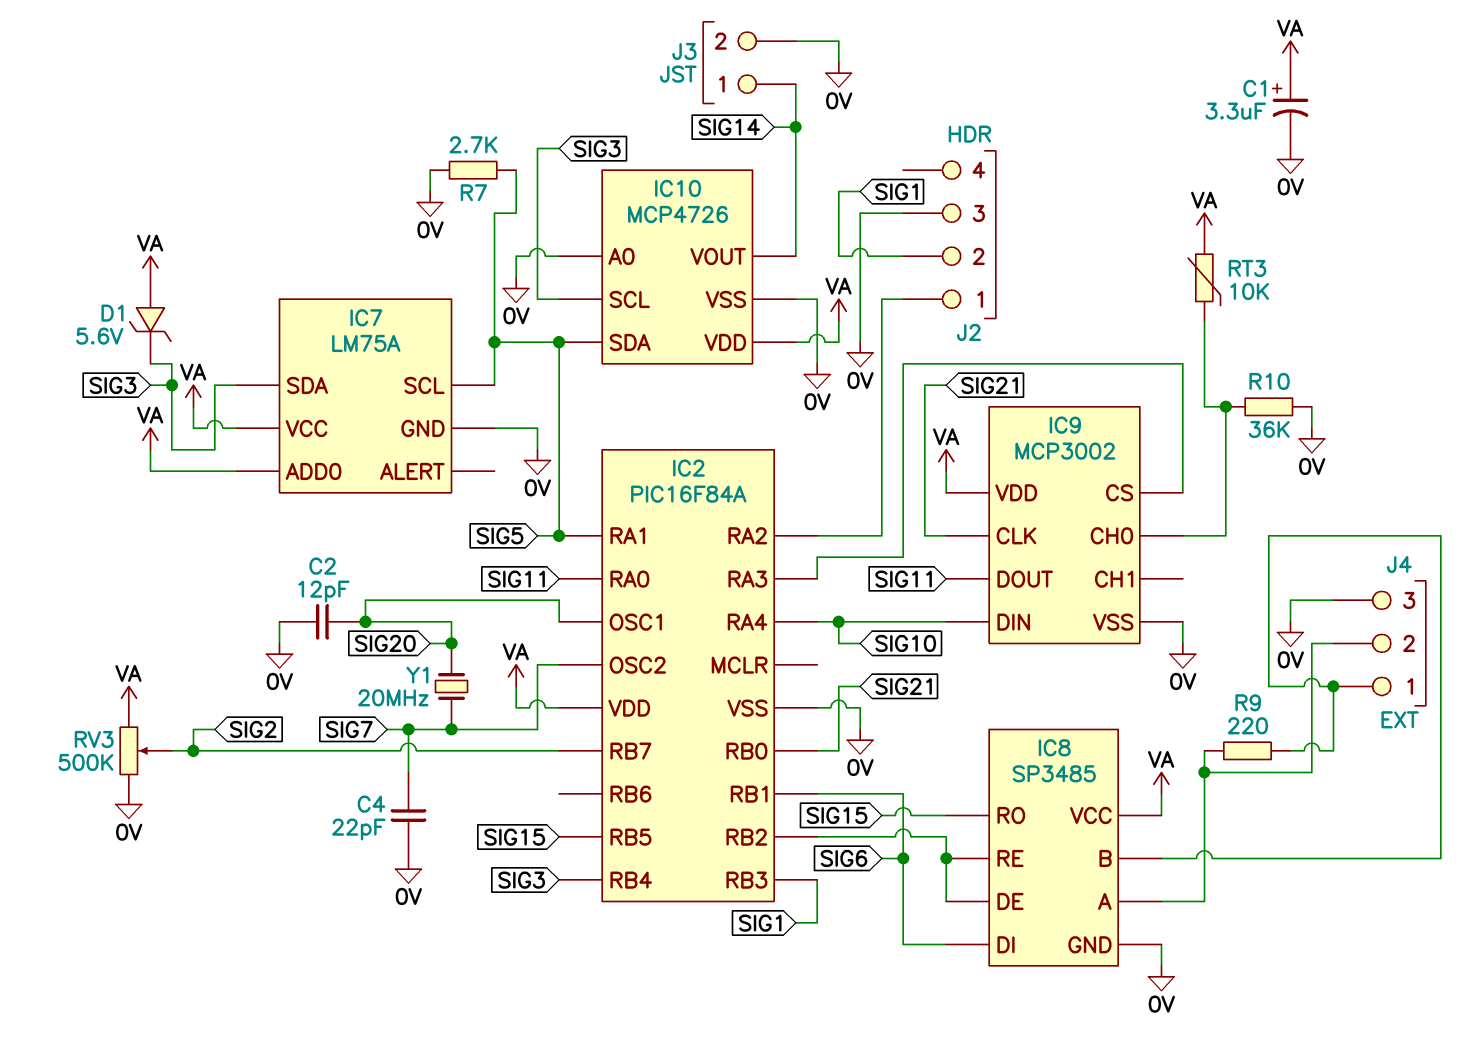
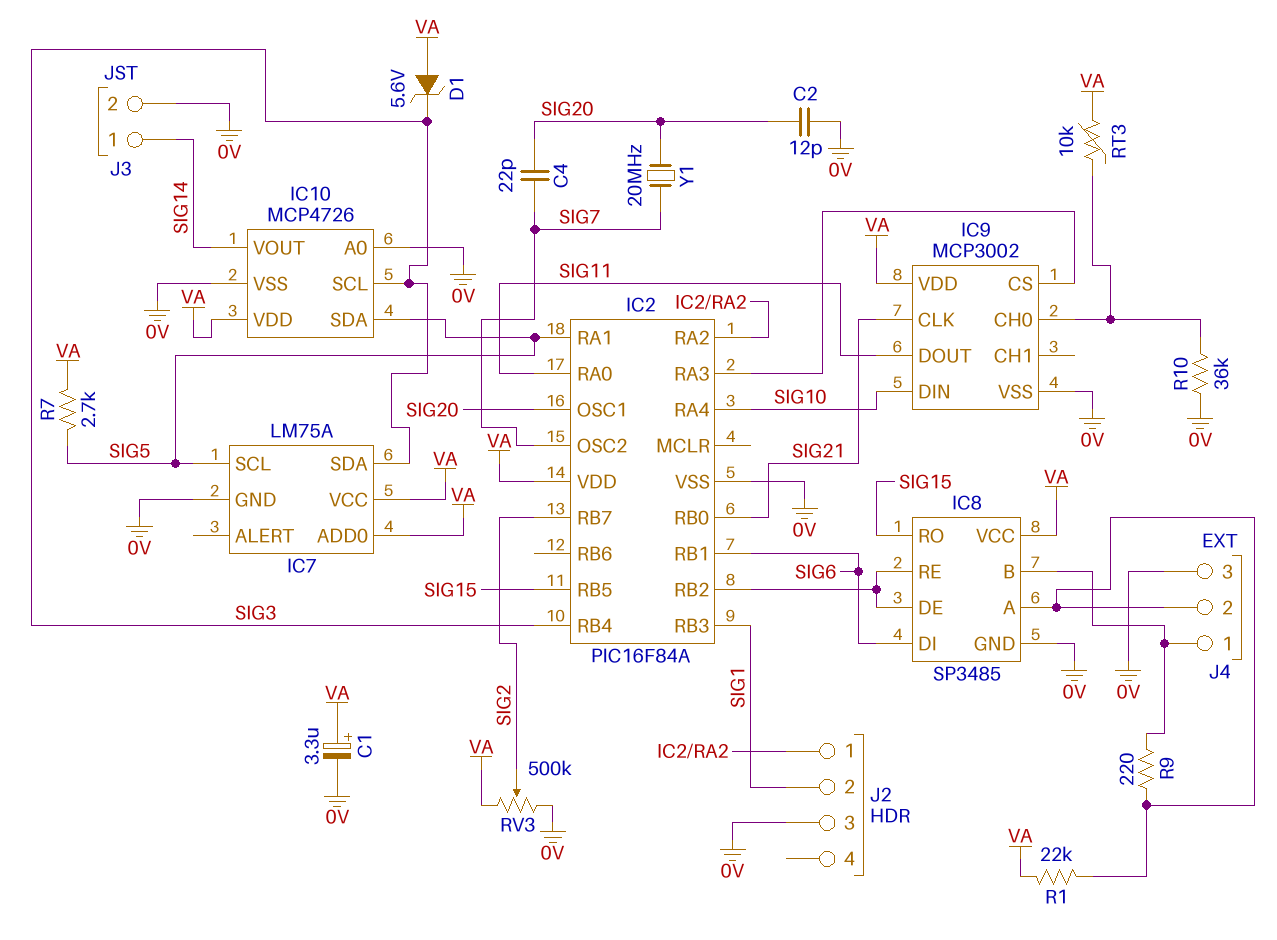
C4: 22pF (0V, SIG7) -> 22pF (SIG7, SIG20)
R1: none -> 22k (IC8/A, VA)
R7: 2.7k (0V, SIG5) -> 2.7k (SIG5, VA)

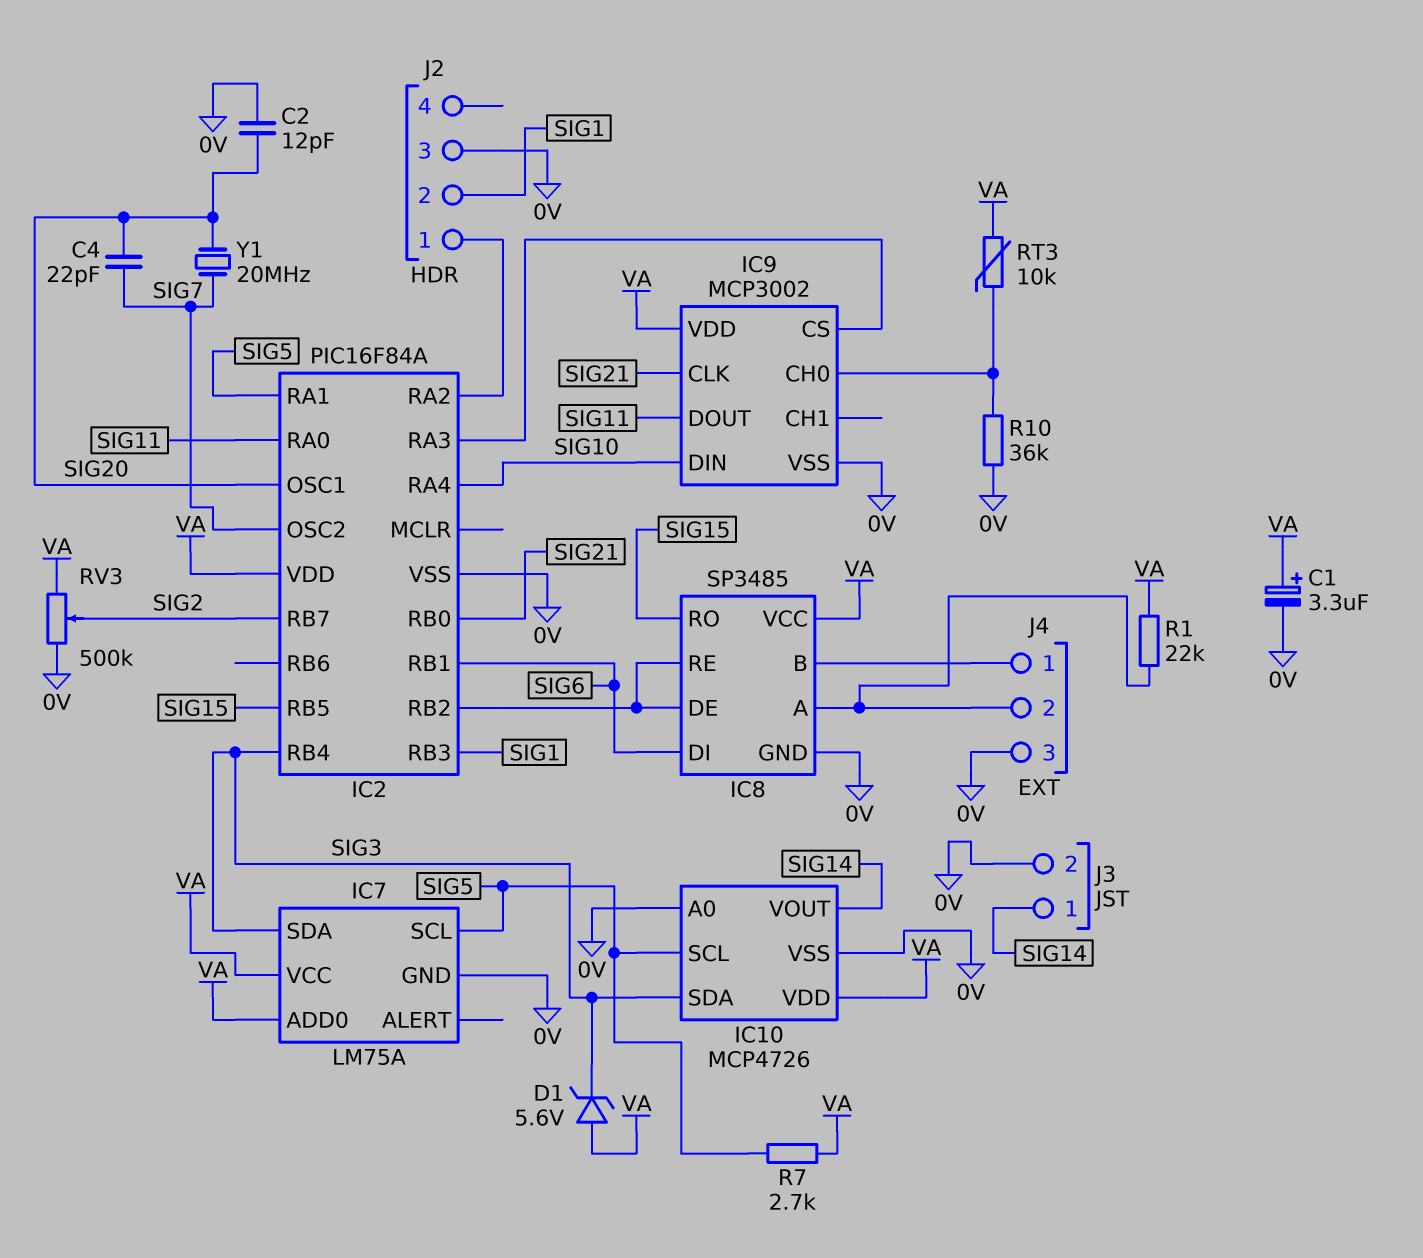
IC10 pin SCL: SIG3 -> SIG5
IC10 pin SDA: SIG5 -> SIG3
R9: 220 (IC8/A, IC8/B) -> none

